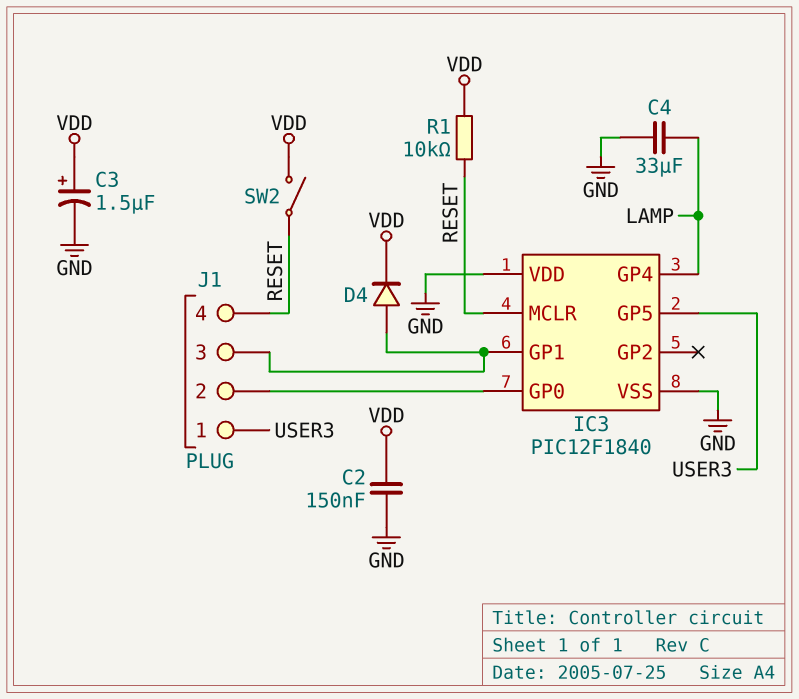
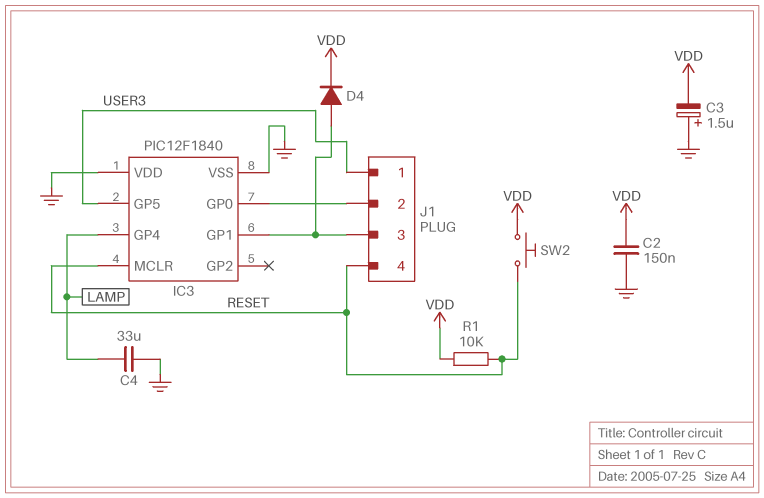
C3: 1.5uF (plus VDD, minus GND) -> 1.5uF (plus GND, minus VDD)
SW2: switch (RESET, VDD) -> button (RESET, VDD)

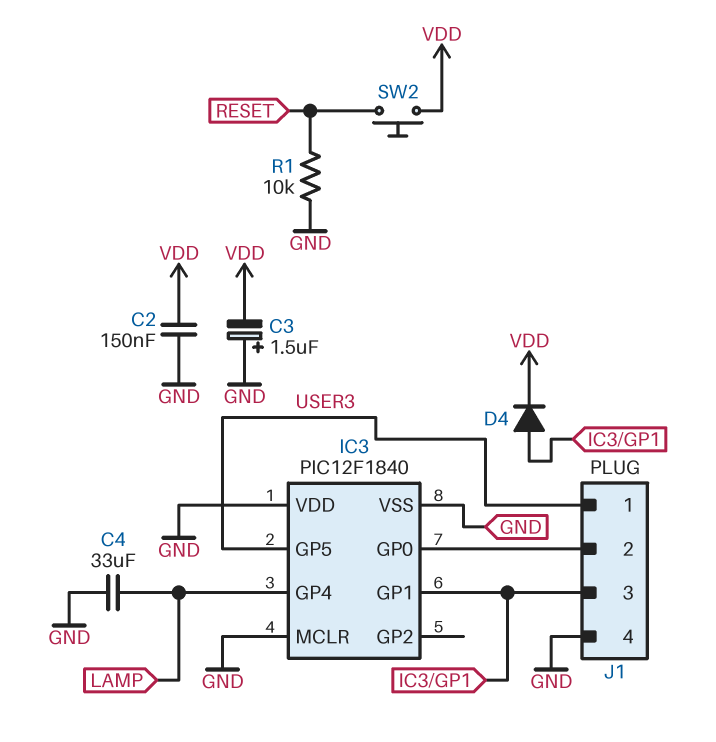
IC3 pin MCLR: RESET -> GND
J1 pin 4: RESET -> GND
R1: 10k (RESET, VDD) -> 10k (GND, RESET)

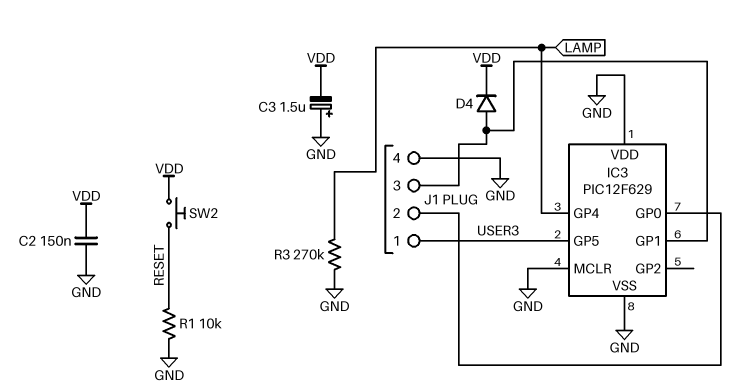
C4: 33uF (GND, LAMP) -> none
IC3: PIC12F1840 -> PIC12F629
R3: none -> 270k (GND, LAMP)

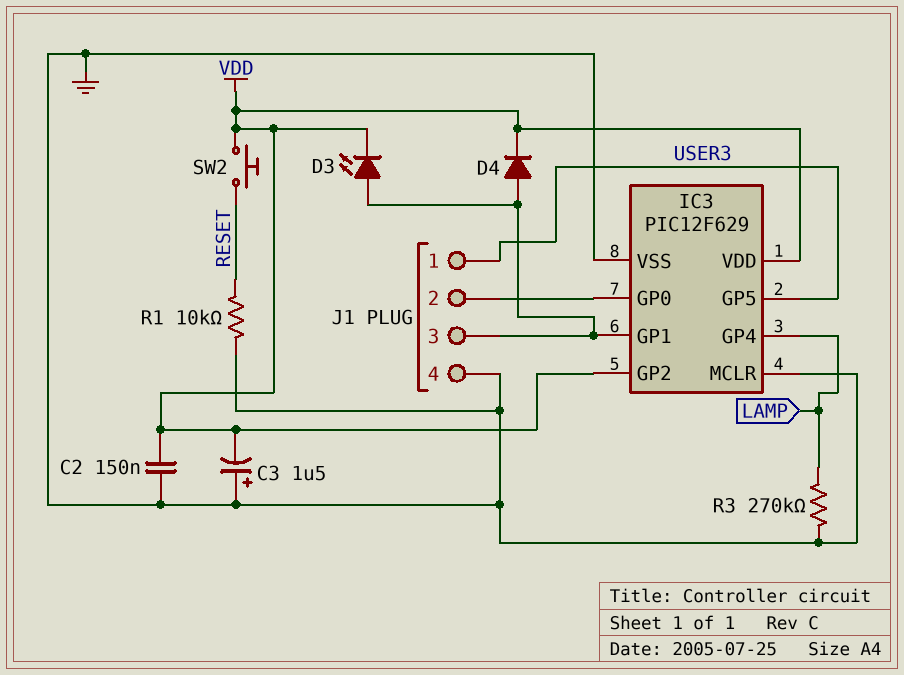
D3: none -> LED (A IC3/GP1, K VDD)
IC3 pin GP2: none -> VDD
IC3 pin VDD: GND -> VDD

